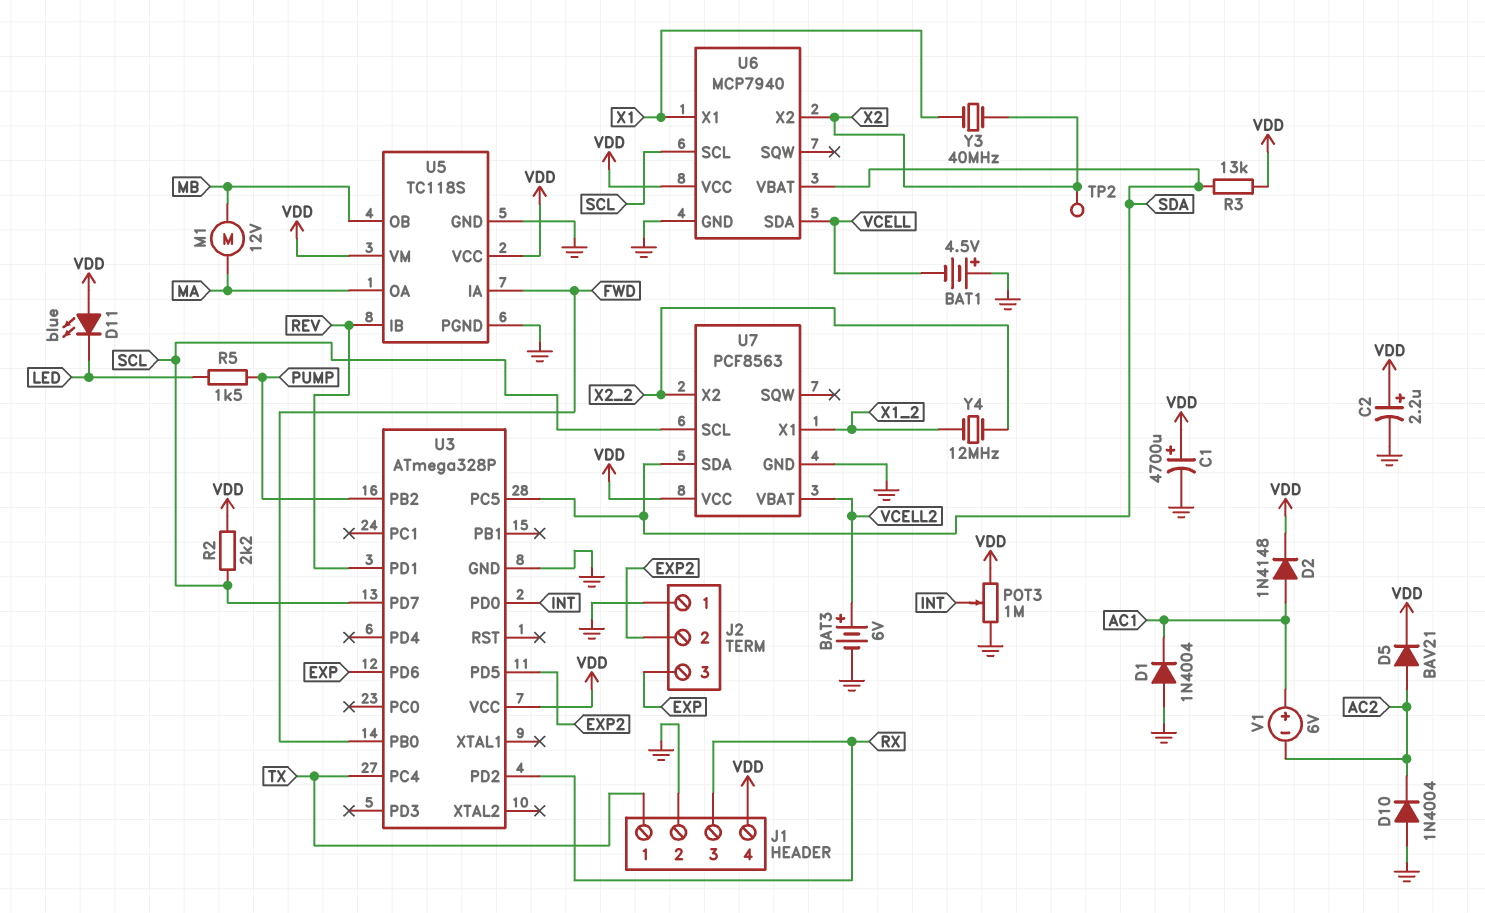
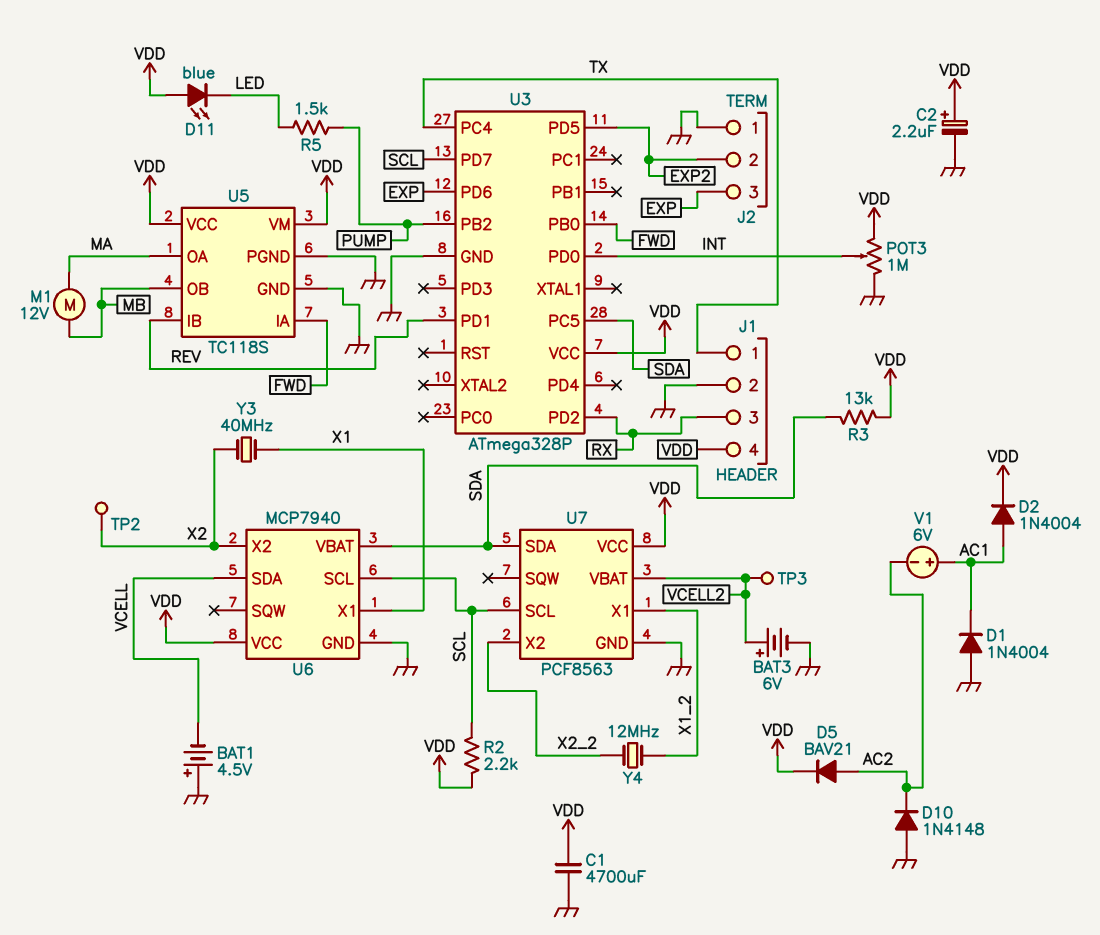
C1: 4700uF (plus VDD, minus GND) -> 4700uF (GND, VDD)
D2: diode 1N4148 (A AC1, K VDD) -> diode 1N4004 (A AC1, K VDD)
D10: diode 1N4004 (A GND, K AC2) -> diode 1N4148 (A GND, K AC2)
TP3: none -> test point (VCELL2)

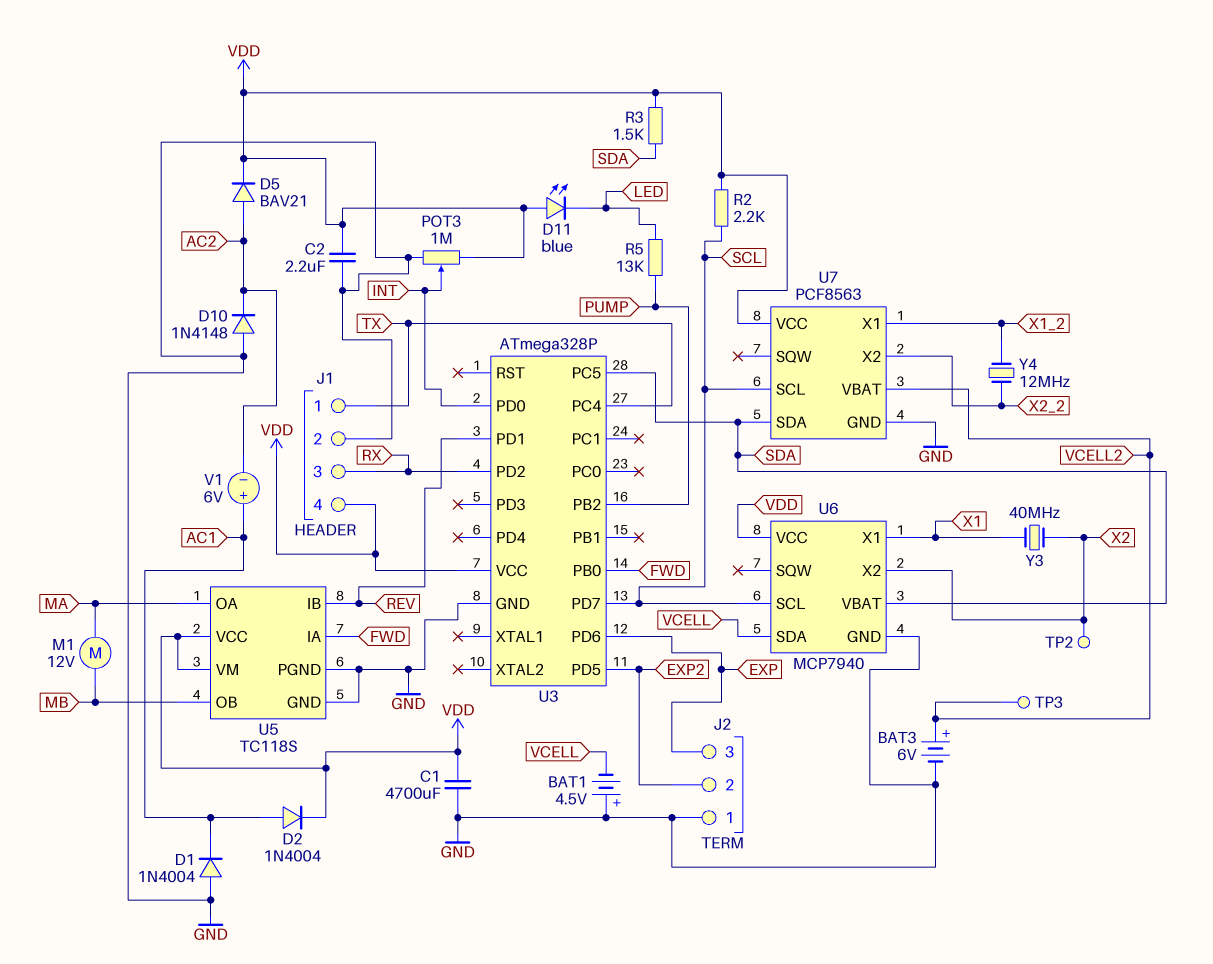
C2: 2.2uF (plus VDD, minus GND) -> 2.2uF (GND, VDD)
R3: 13k (SDA, VDD) -> 1.5k (SDA, VDD)
R5: 1.5k (LED, PUMP) -> 13k (LED, PUMP)

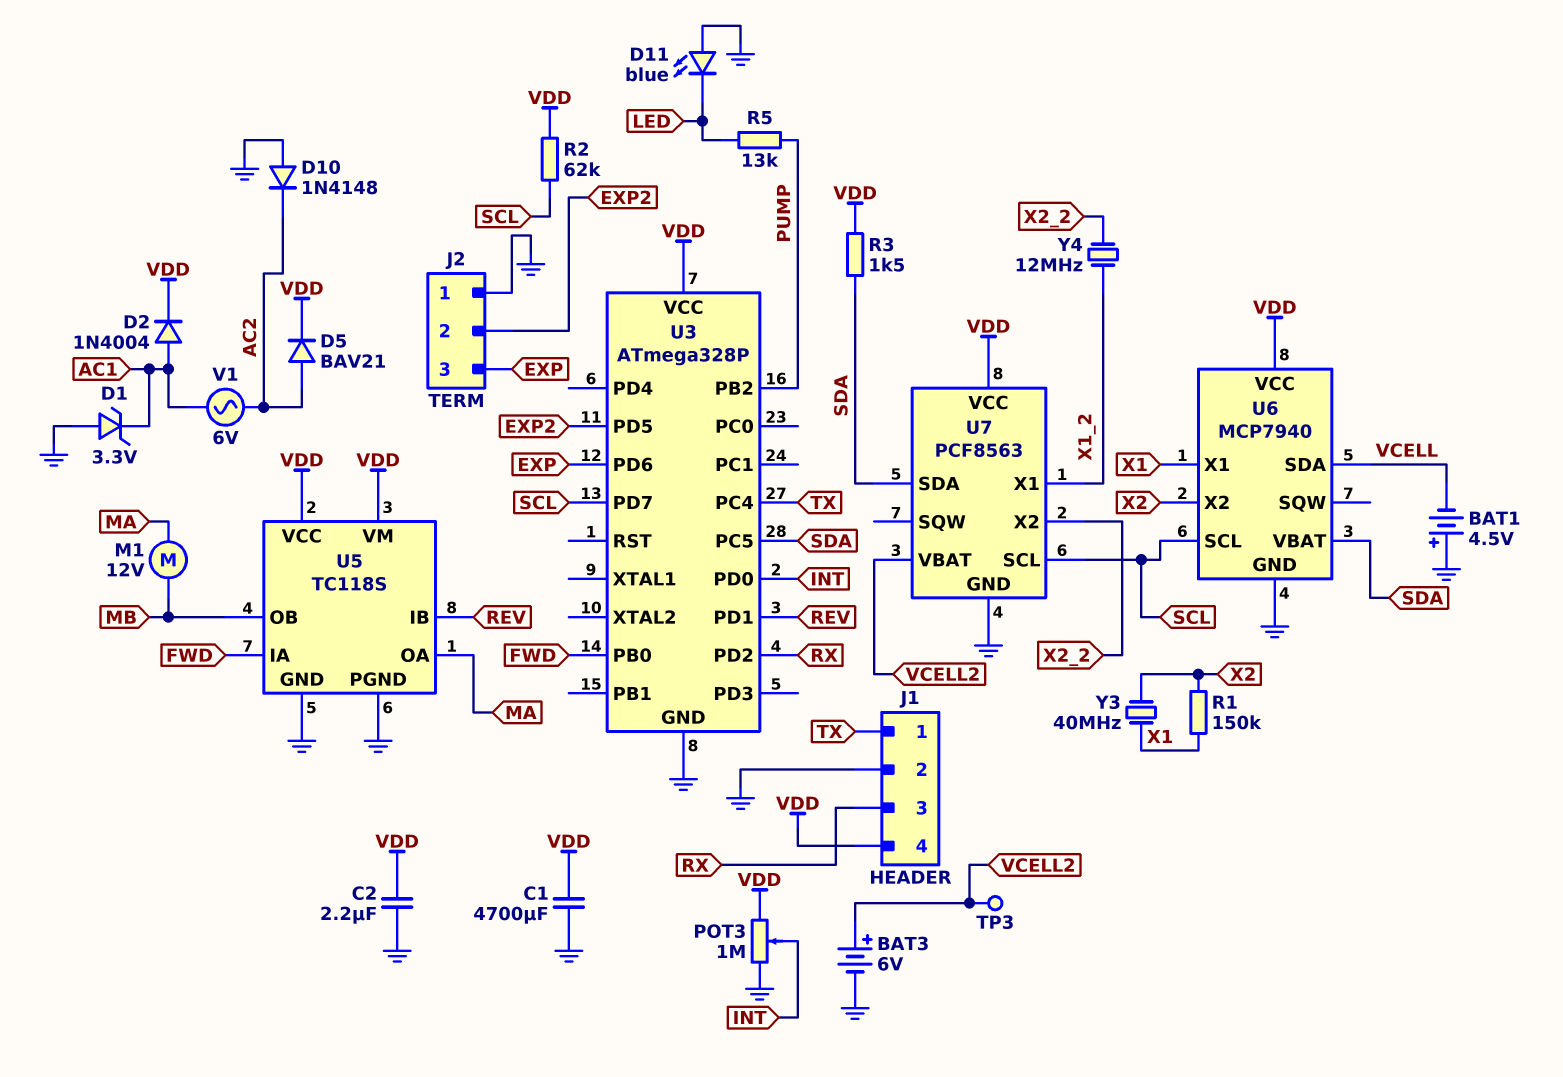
D1: diode 1N4004 (A GND, K AC1) -> zener 3.3V (A GND, K AC1)
D11: LED blue (A VDD, K LED) -> LED blue (A GND, K LED)
R1: none -> 150k (X1, X2)
R2: 2.2k (SCL, VDD) -> 62k (SCL, VDD)
TP2: test point (X2) -> none
V1: 6V (plus AC1, minus AC2) -> AC 6V (AC1, AC2)

